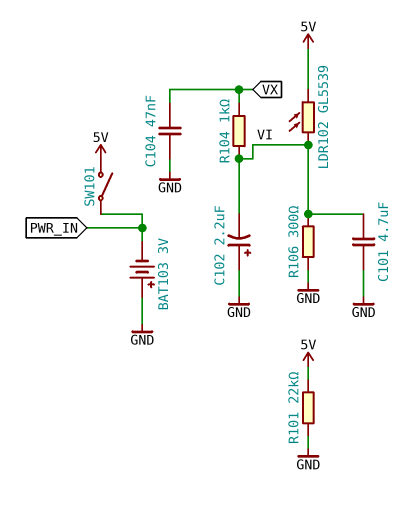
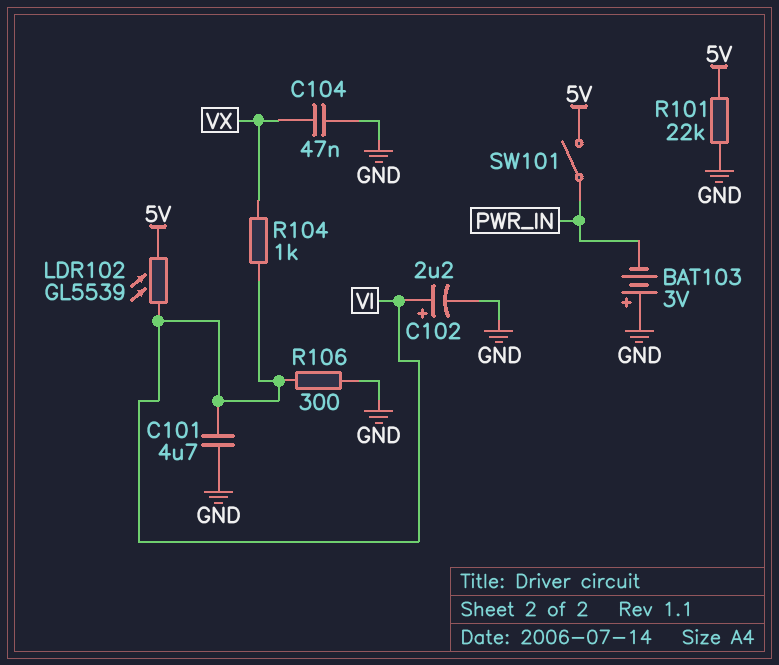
C102: 2.2uF (plus GND, minus VI) -> 2.2uF (plus VI, minus GND)

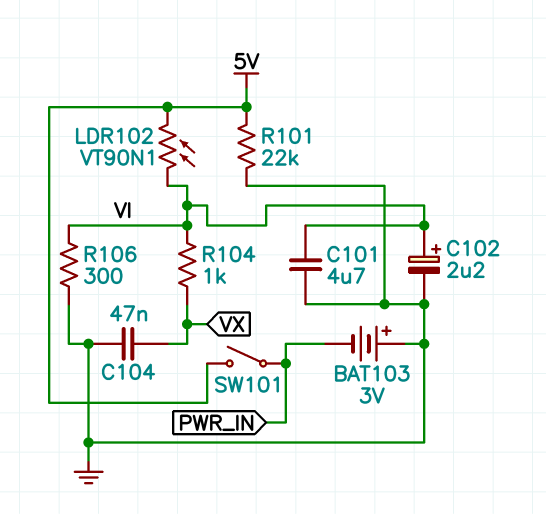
LDR102: GL5539 (5V, VI) -> VT90N1 (5V, VI)

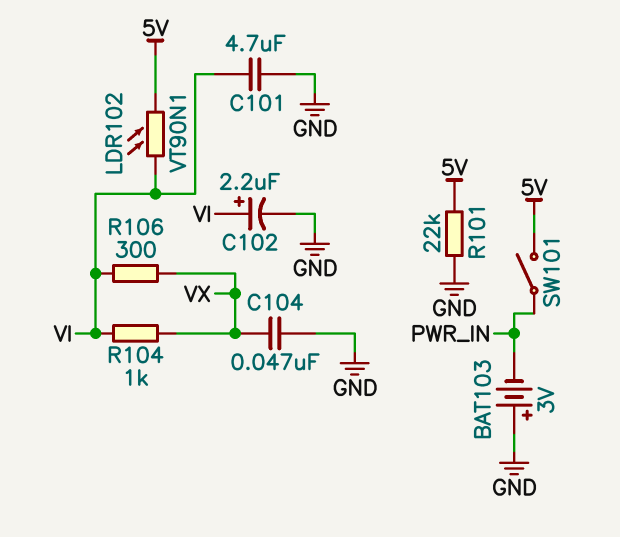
R106: 300 (GND, VI) -> 300 (VI, VX)

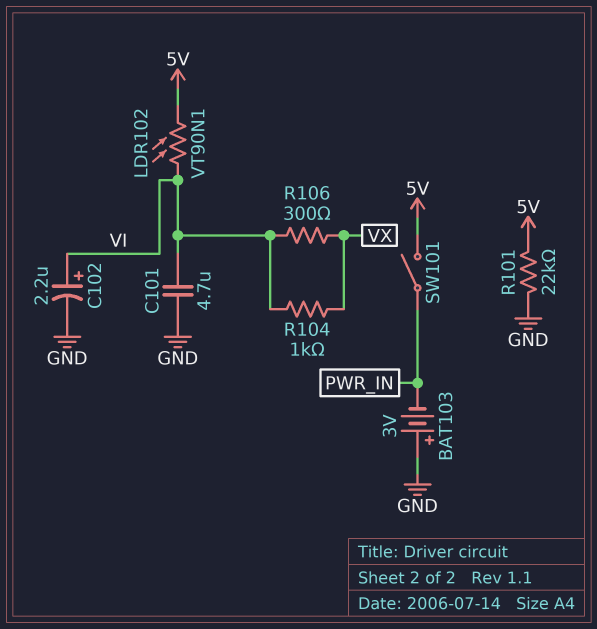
C104: 47nF (GND, VX) -> none

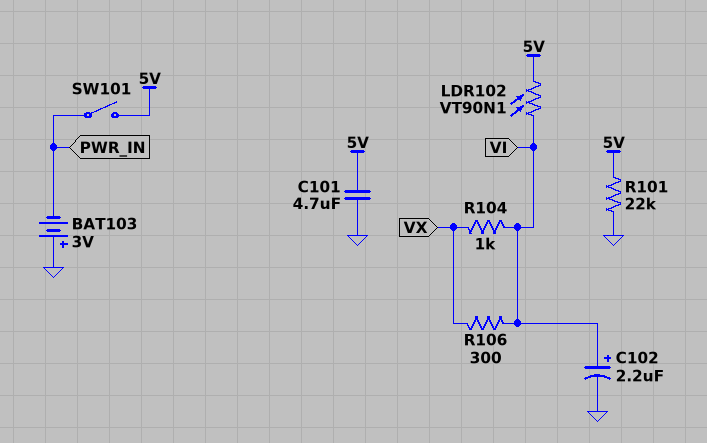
C101: 4.7uF (GND, VI) -> 4.7uF (5V, GND)

